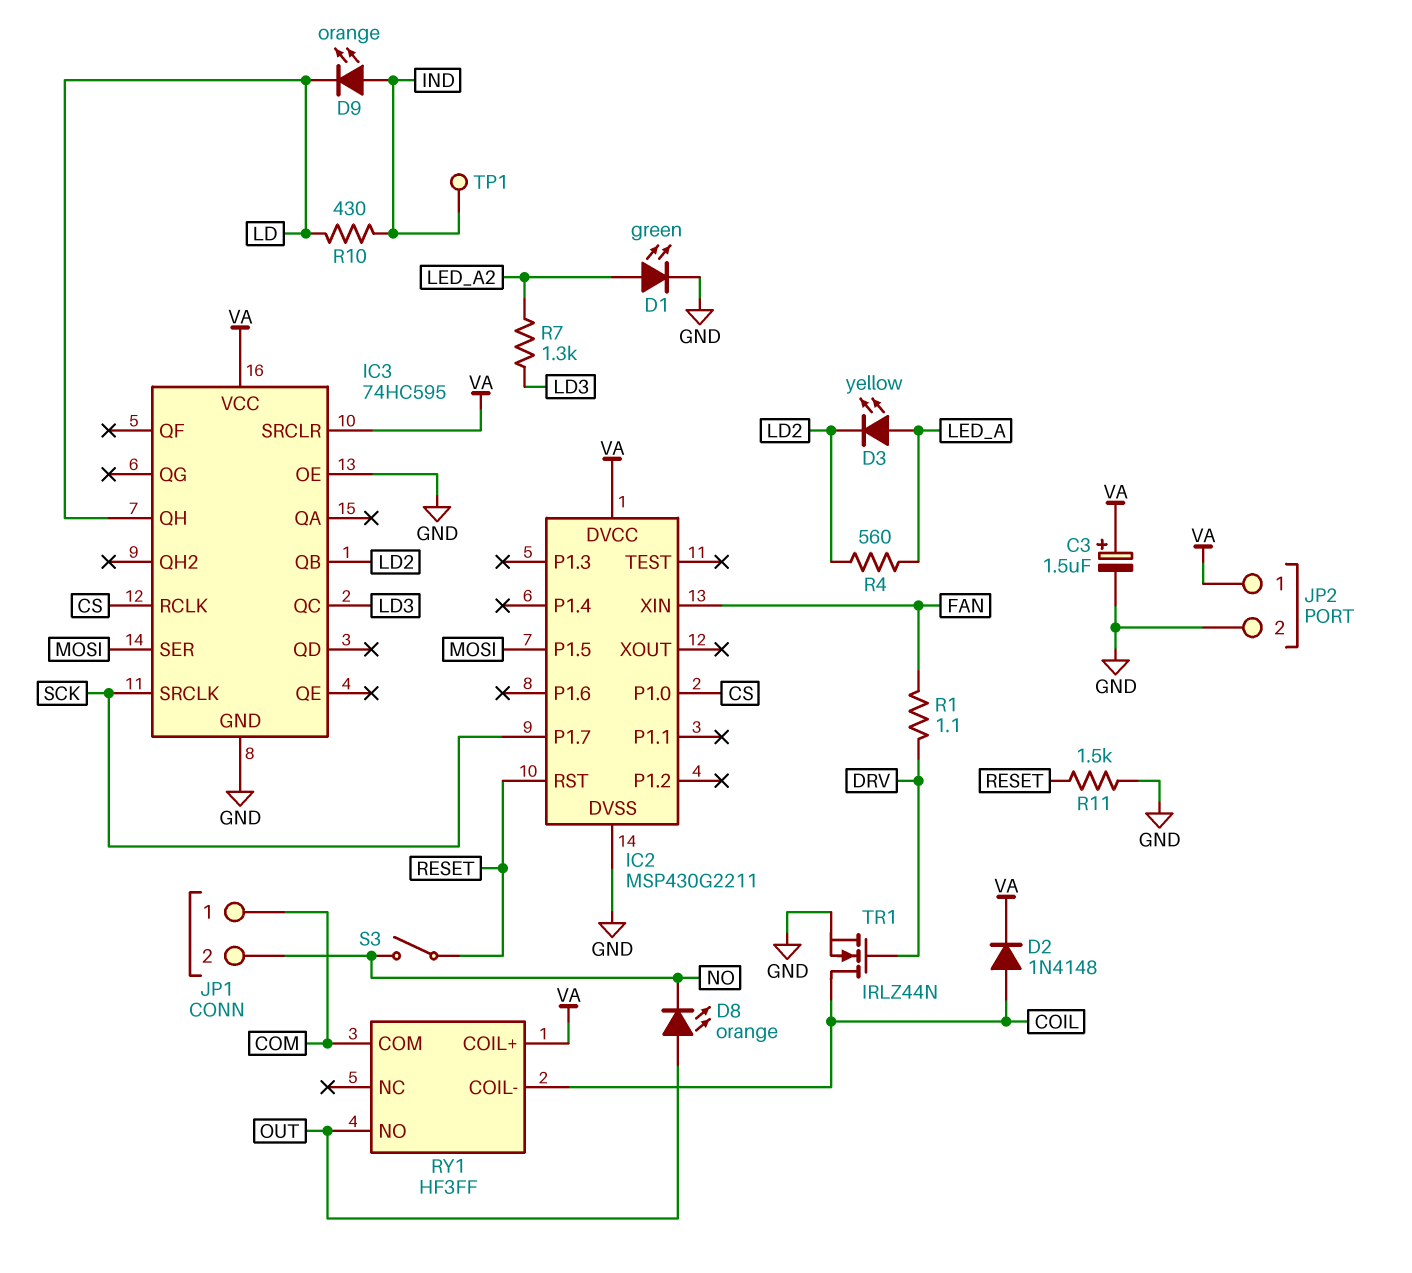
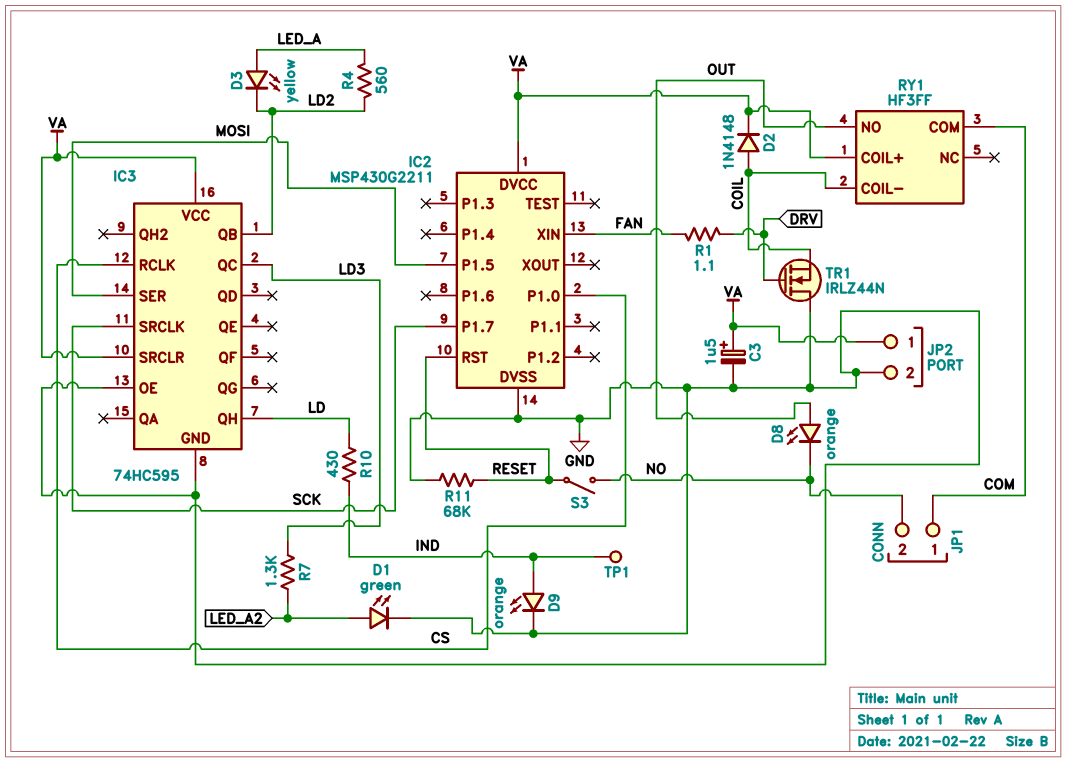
D9: LED orange (A IND, K LD) -> LED orange (A IND, K GND)
R11: 1.5k (GND, RESET) -> 68k (GND, RESET)
TR1: NMOS IRLZ44N (G DRV, D COIL, S GND) -> NMOS IRLZ44N (G DRV, D GND, S COIL)

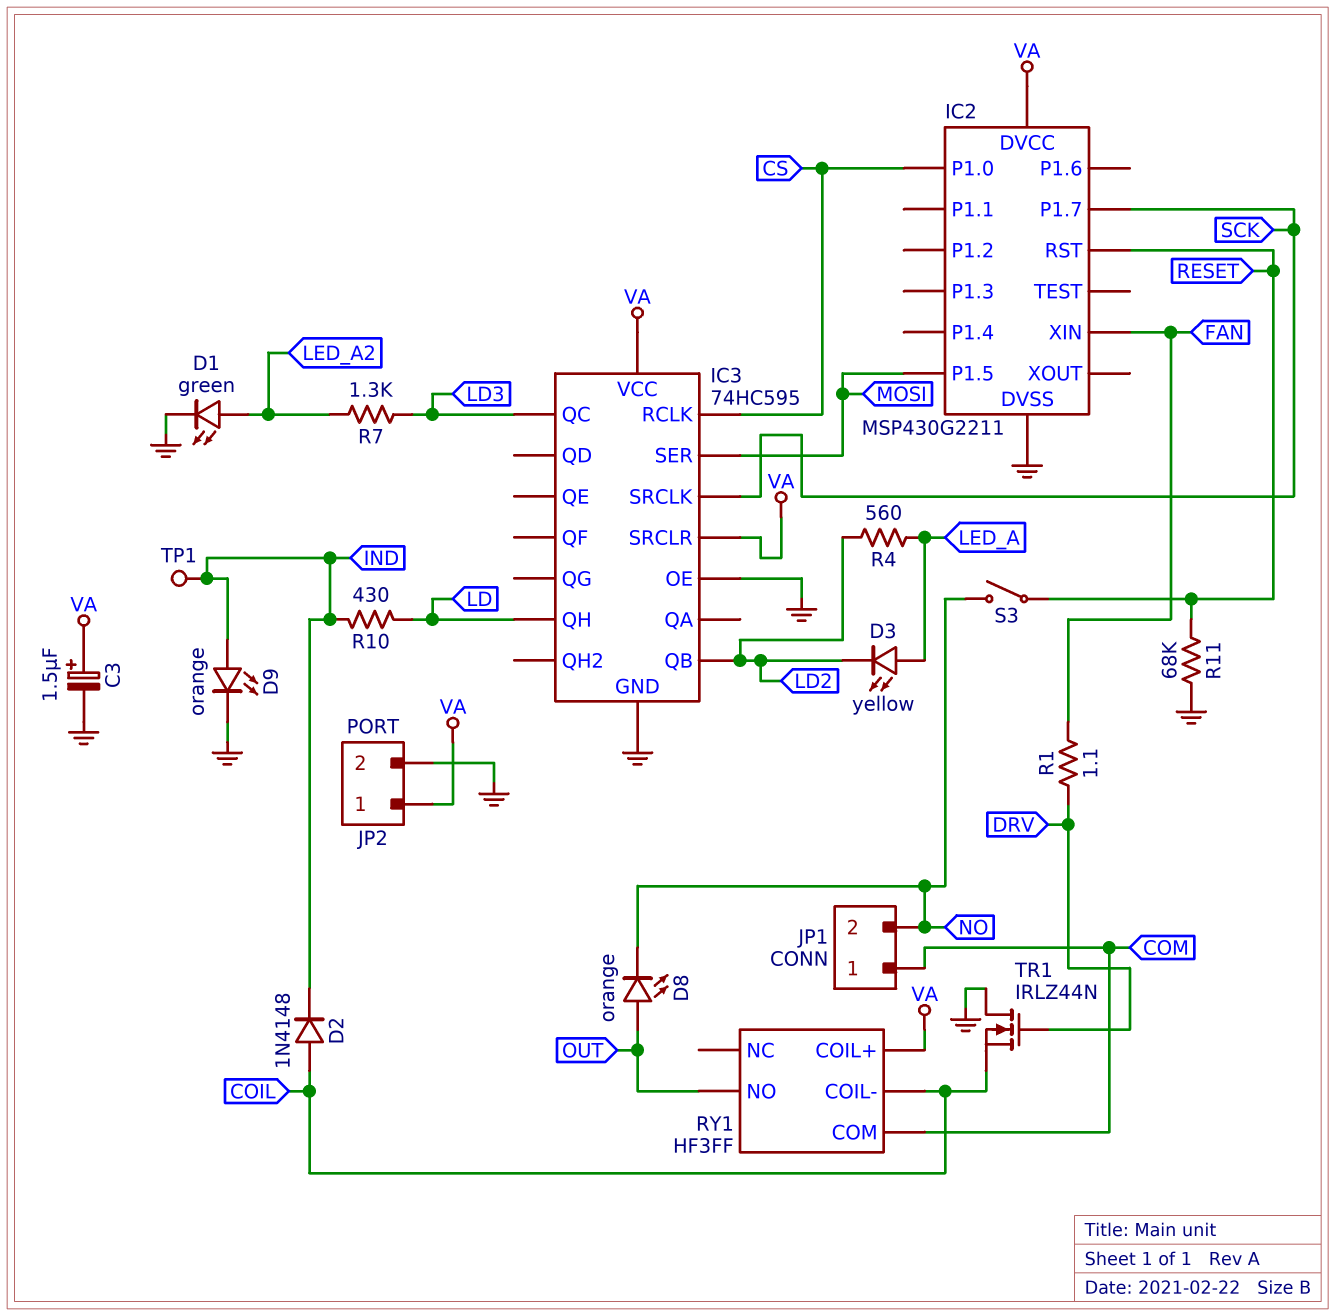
D2: diode 1N4148 (A COIL, K VA) -> diode 1N4148 (A COIL, K IND)

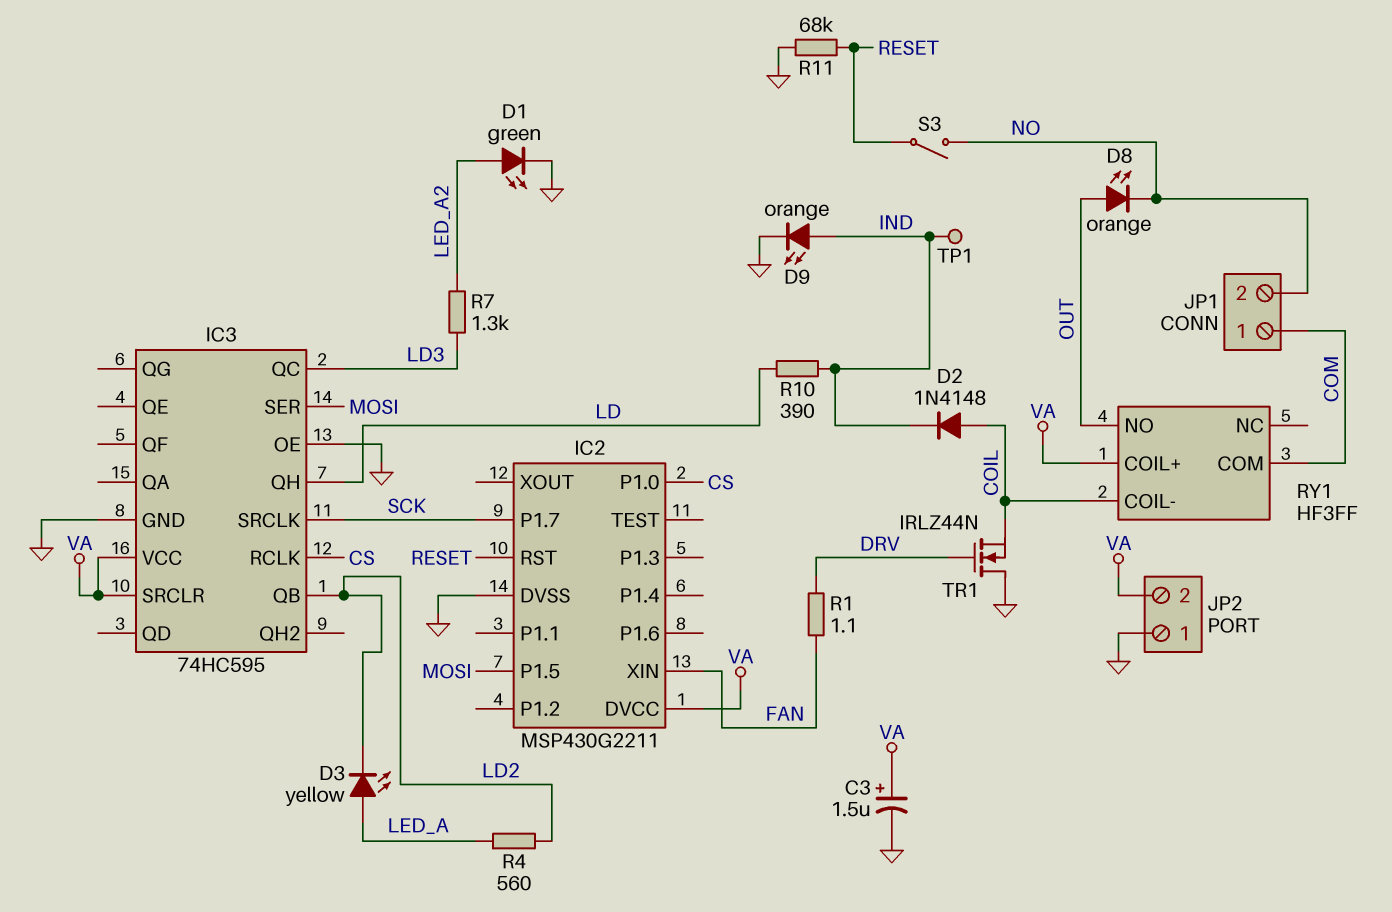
JP2 pin 1: VA -> GND
JP2 pin 2: GND -> VA
R10: 430 (IND, LD) -> 390 (IND, LD)

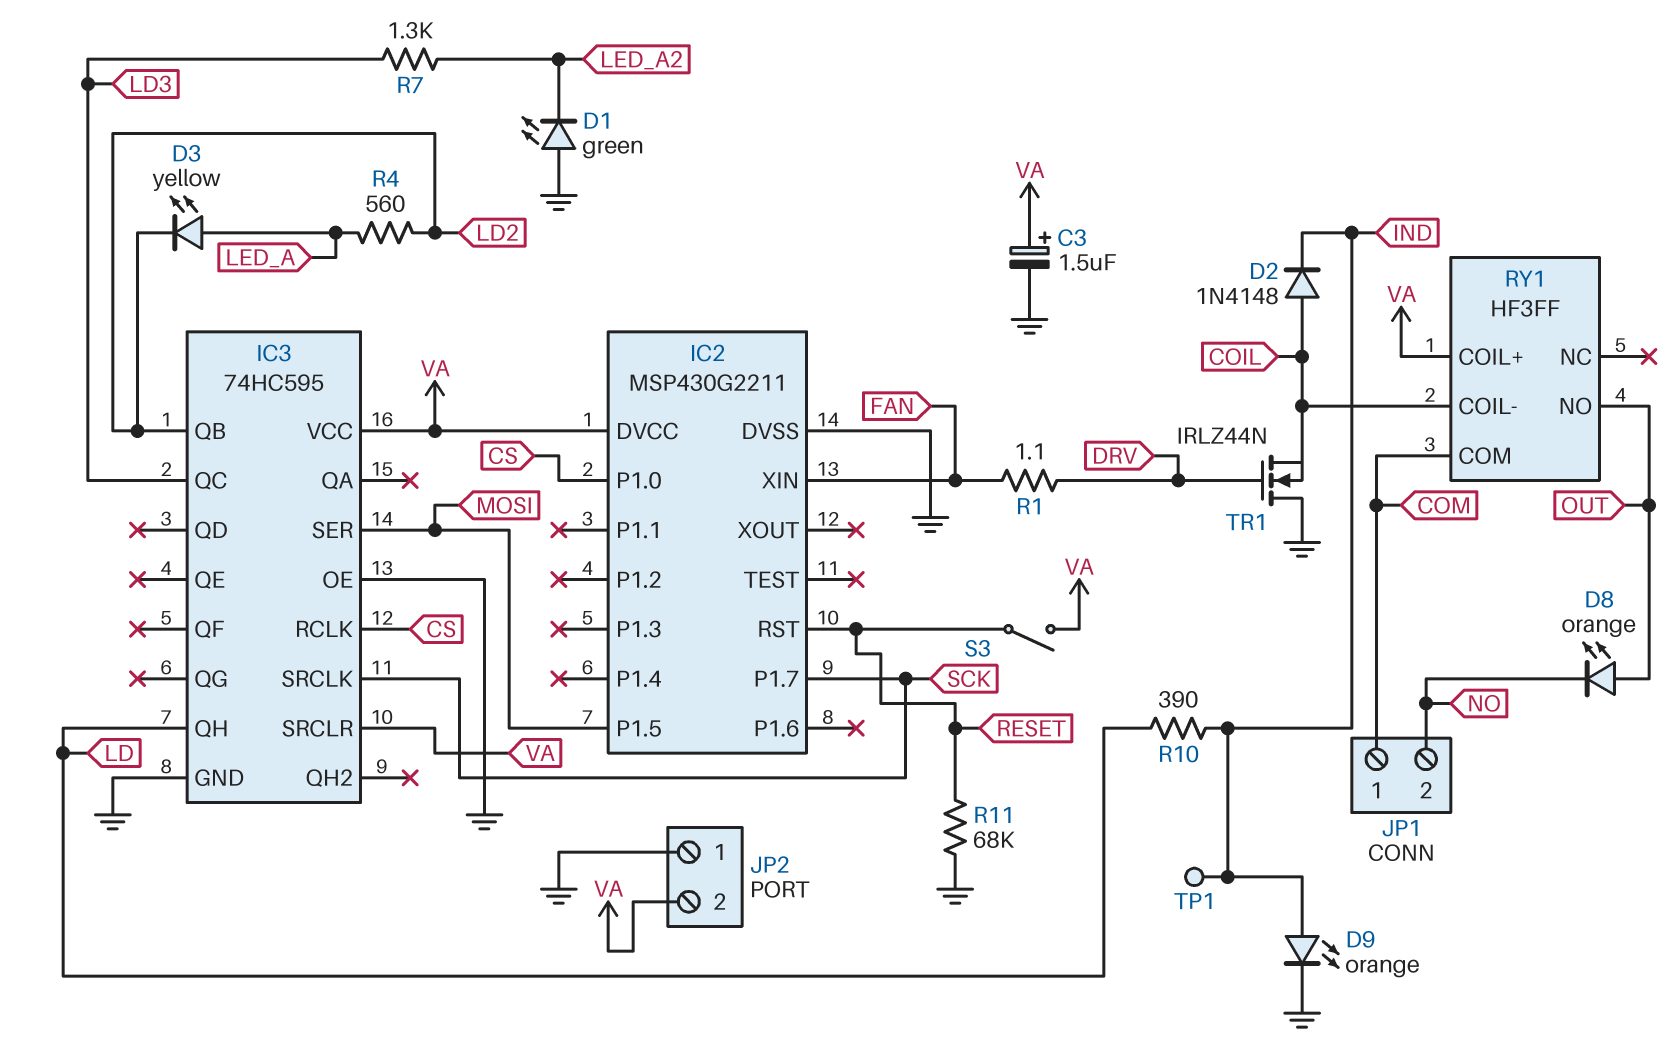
D1: LED green (A LED_A2, K GND) -> LED green (A GND, K LED_A2)
S3: switch (NO, RESET) -> switch (RESET, VA)

